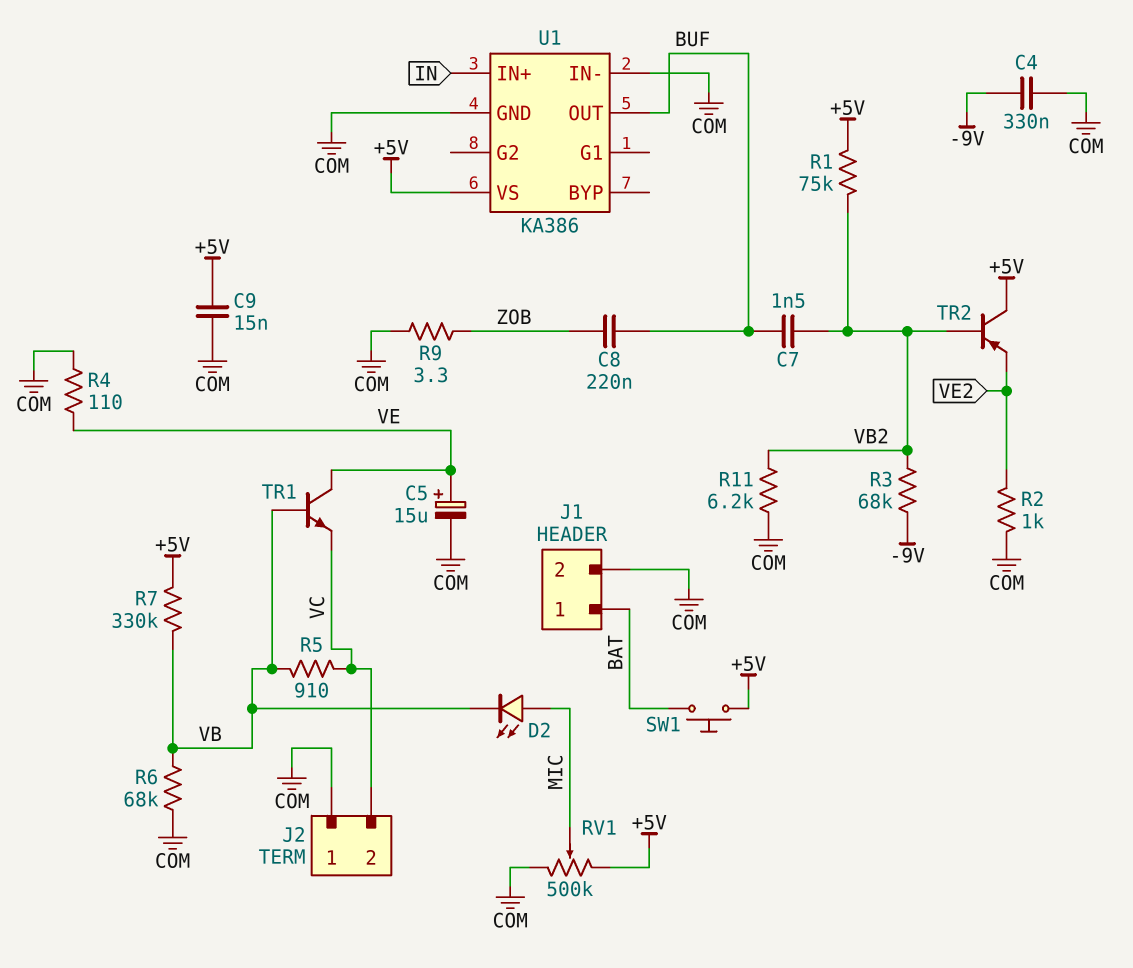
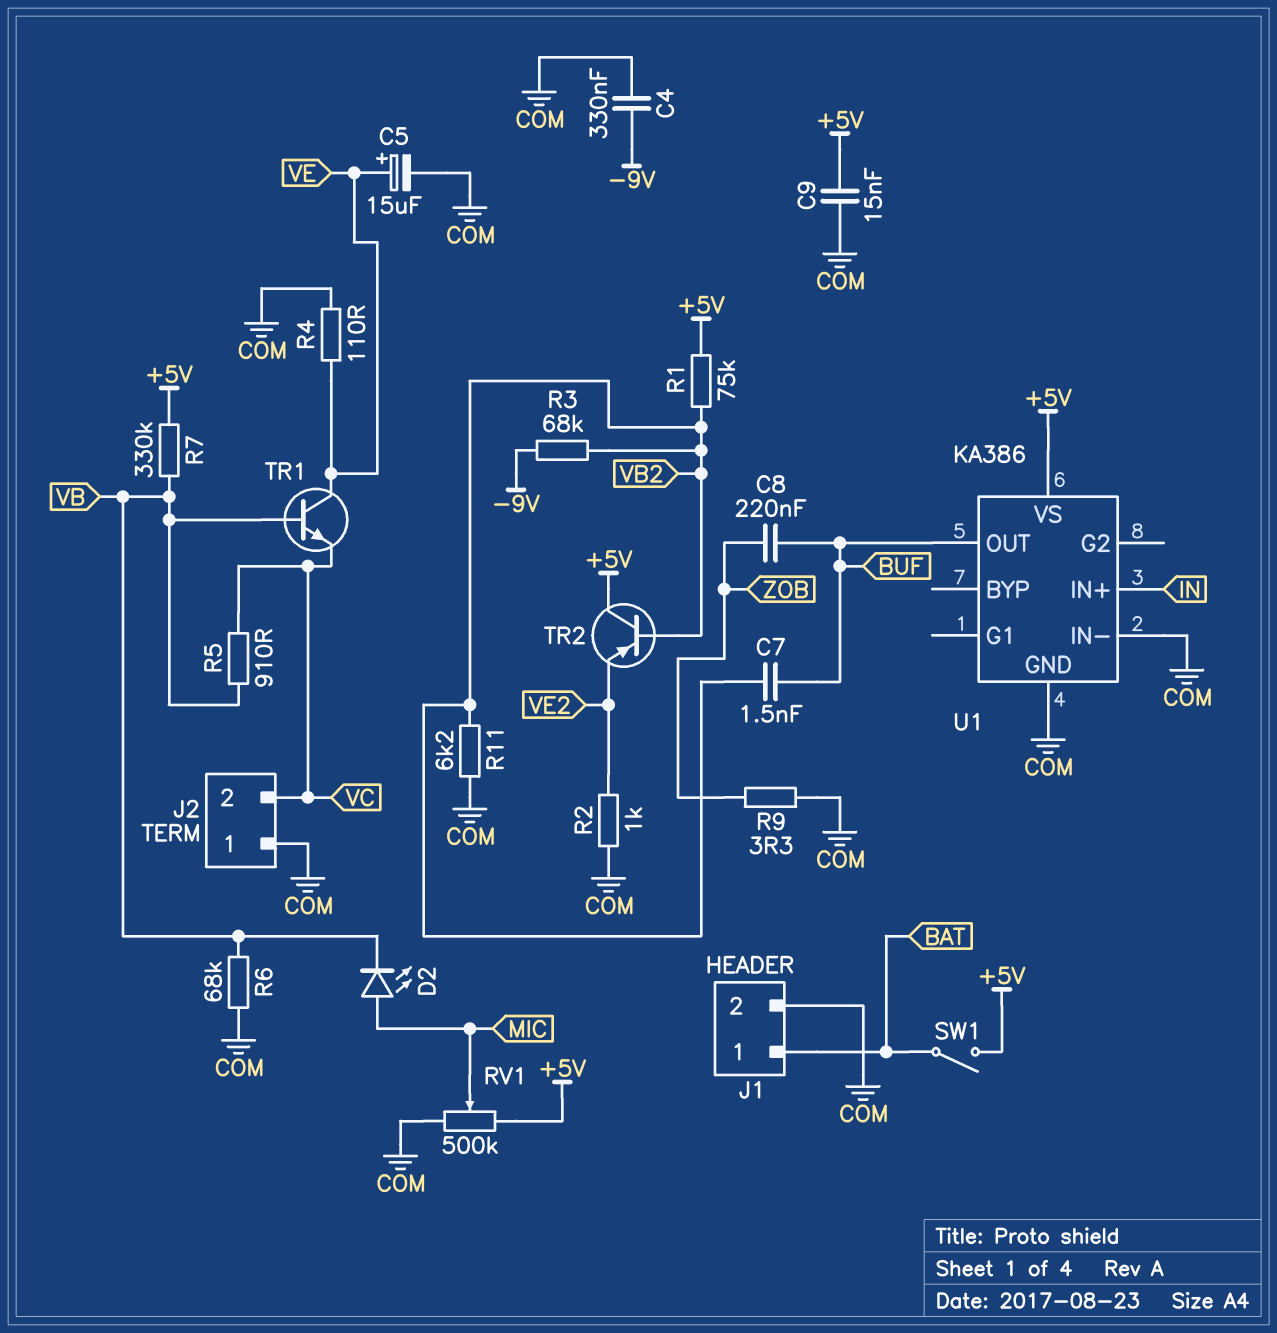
SW1: button (+5V, BAT) -> switch (+5V, BAT)

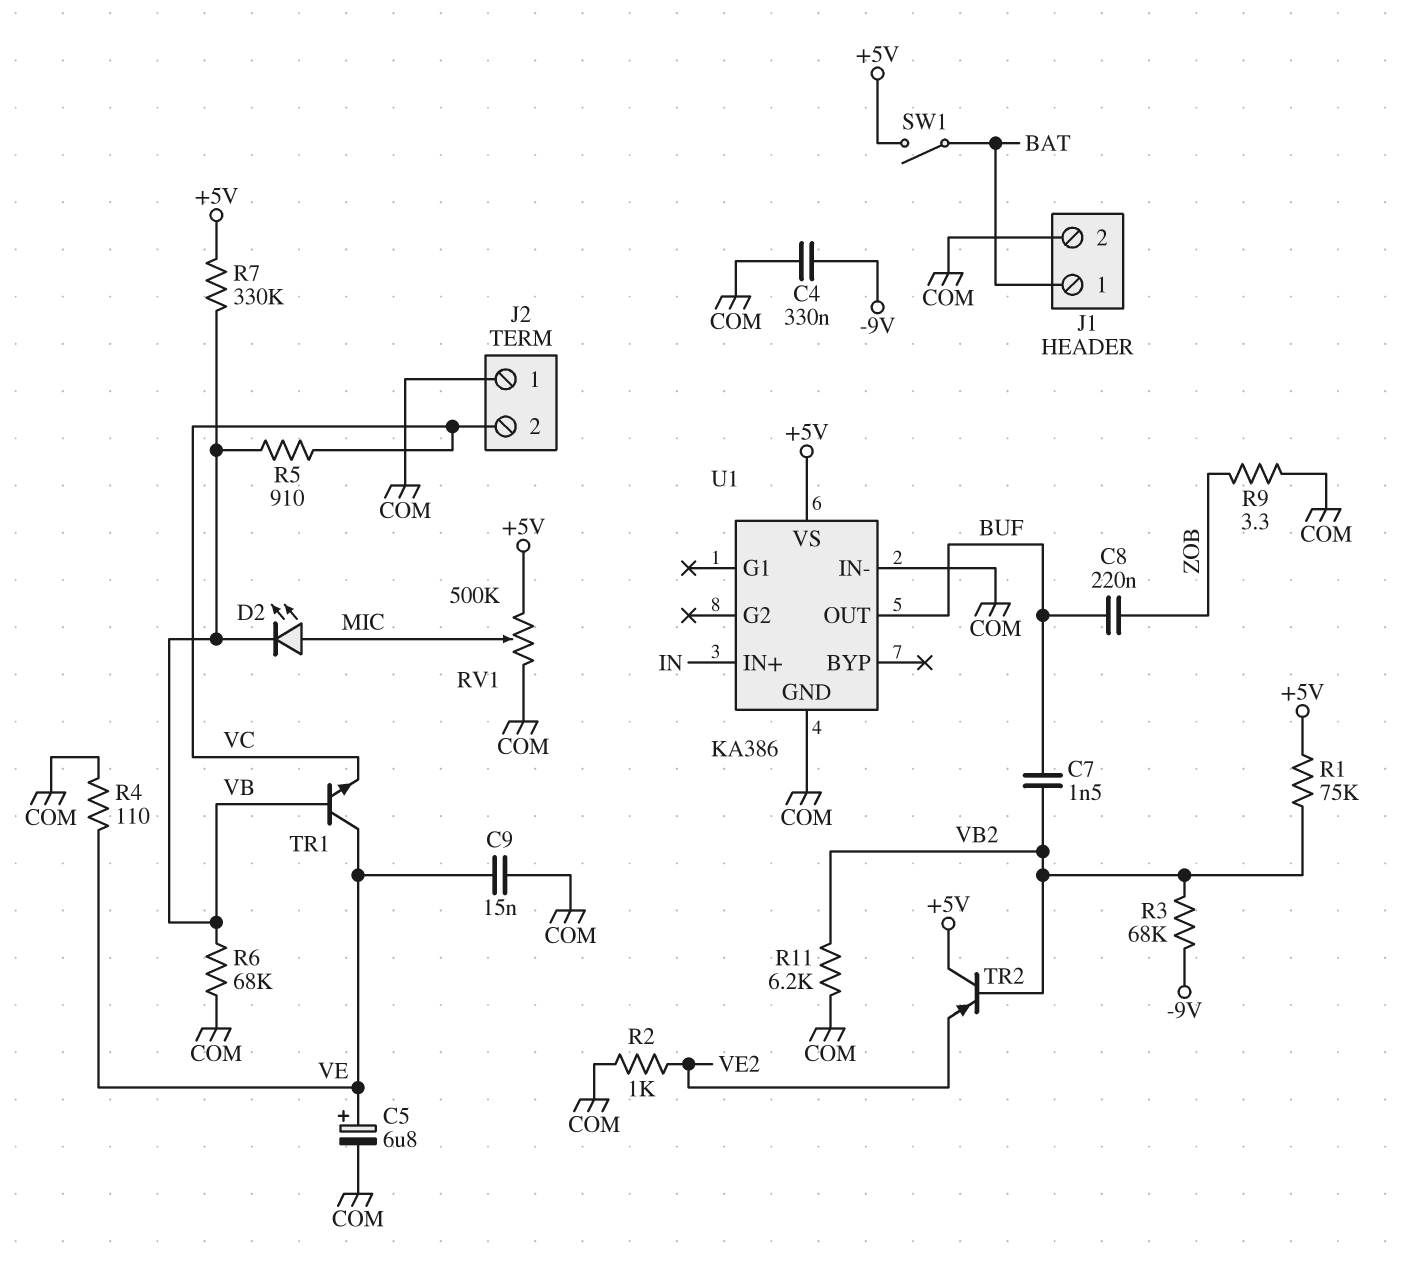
C5: 15uF (plus VE, minus COM) -> 6.8uF (plus VE, minus COM)
C9: 15nF (+5V, COM) -> 15nF (COM, VE)

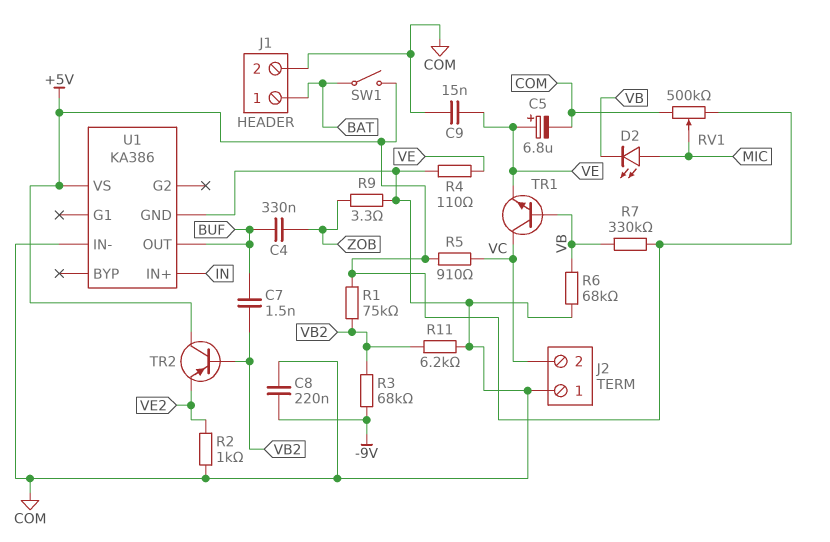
C4: 330nF (-9V, COM) -> 330nF (BUF, ZOB)
C8: 220nF (BUF, ZOB) -> 220nF (-9V, COM)
R5: 910 (VB, VC) -> 910 (+5V, VC)
TR1: NPN (B VB, C VE, E VC) -> NPN (B VB, C VC, E VE)

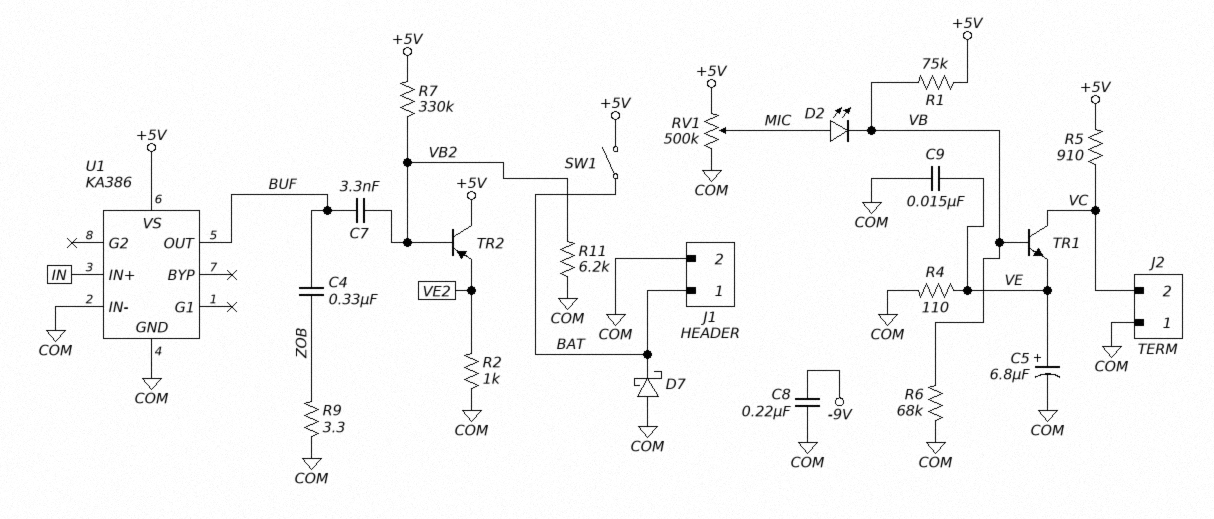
C7: 1.5nF (BUF, VB2) -> 3.3nF (BUF, VB2)
D7: none -> schottky (A COM, K BAT)
R1: 75k (+5V, VB2) -> 75k (+5V, VB)
R3: 68k (-9V, VB2) -> none
R7: 330k (+5V, VB) -> 330k (+5V, VB2)

